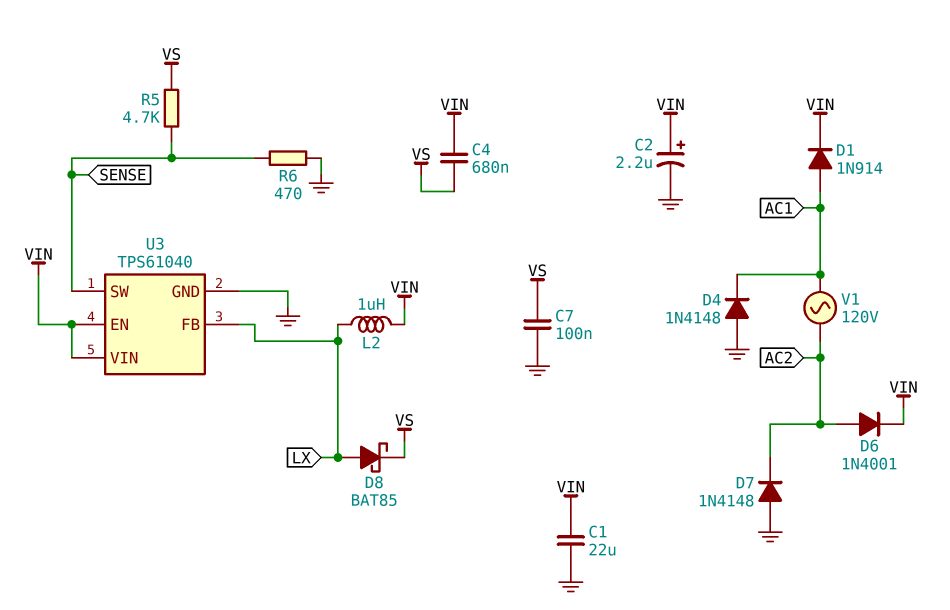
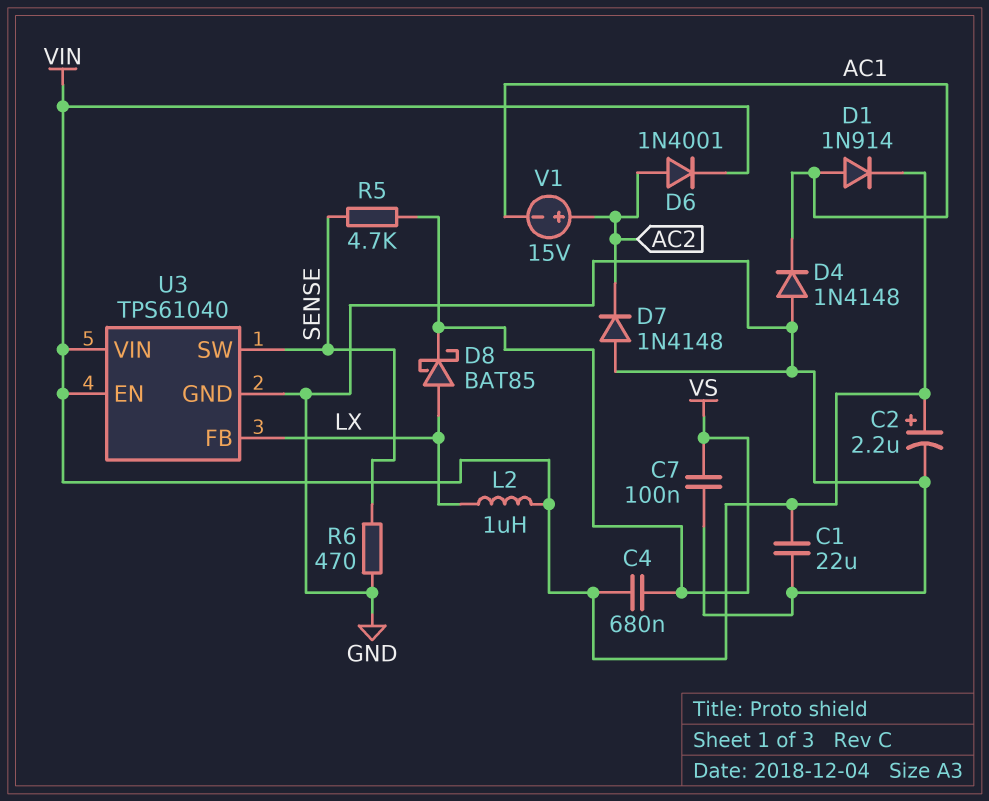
V1: AC 120V (AC1, AC2) -> 15V (plus AC2, minus AC1)

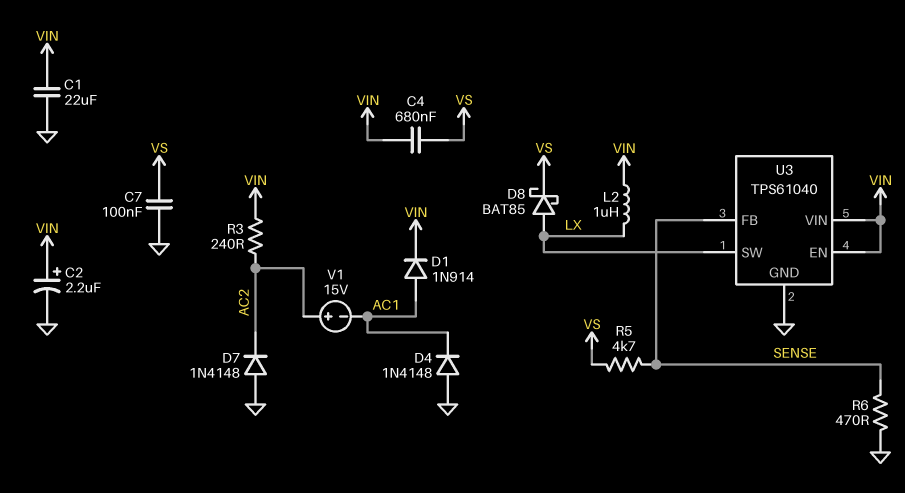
D6: diode 1N4001 (A AC2, K VIN) -> none
R3: none -> 240 (AC2, VIN)
U3 pin FB: LX -> SENSE
U3 pin SW: SENSE -> LX

